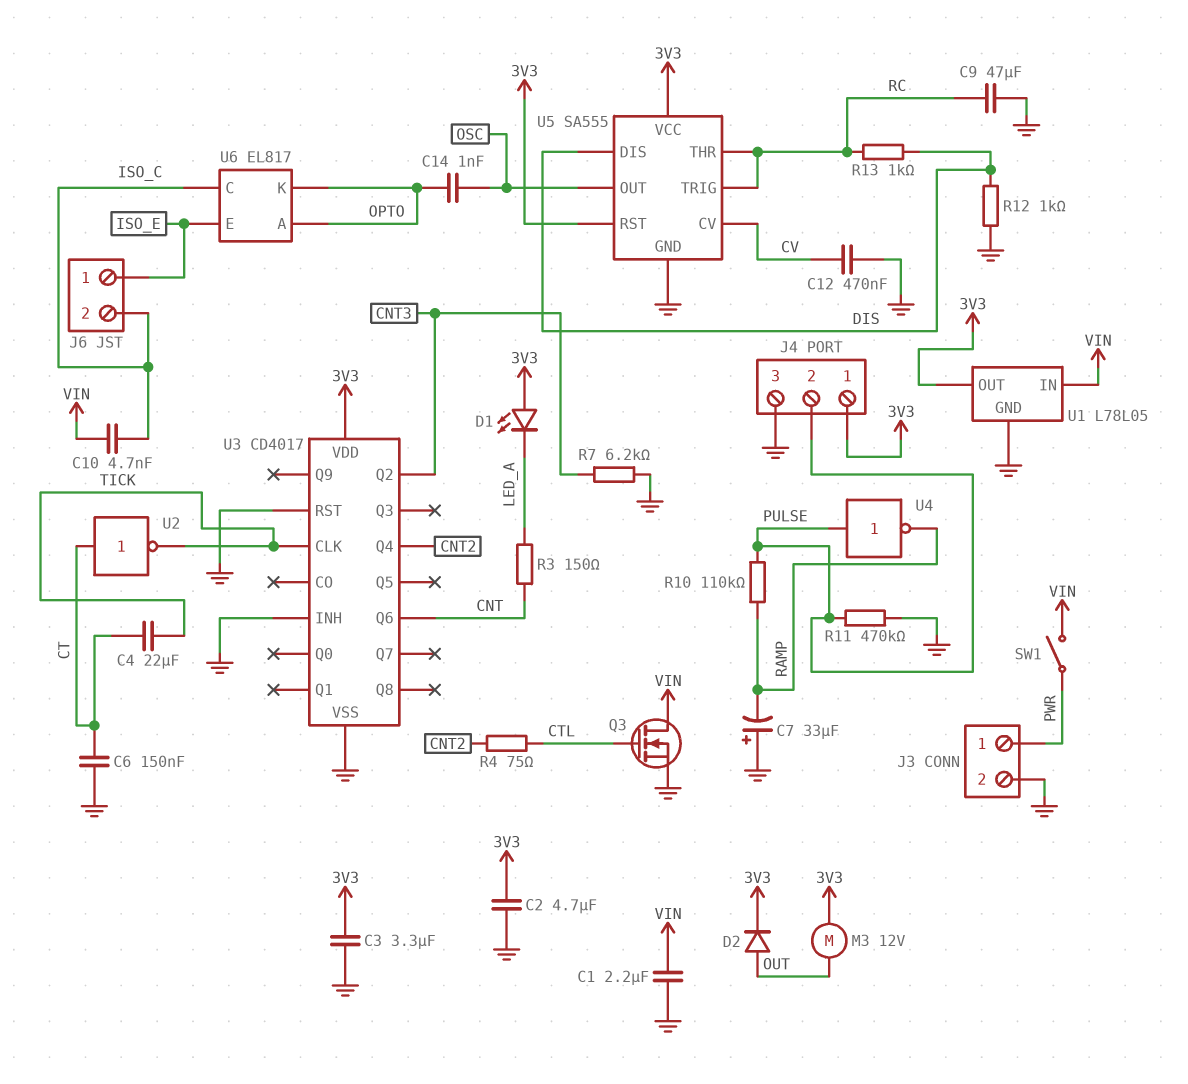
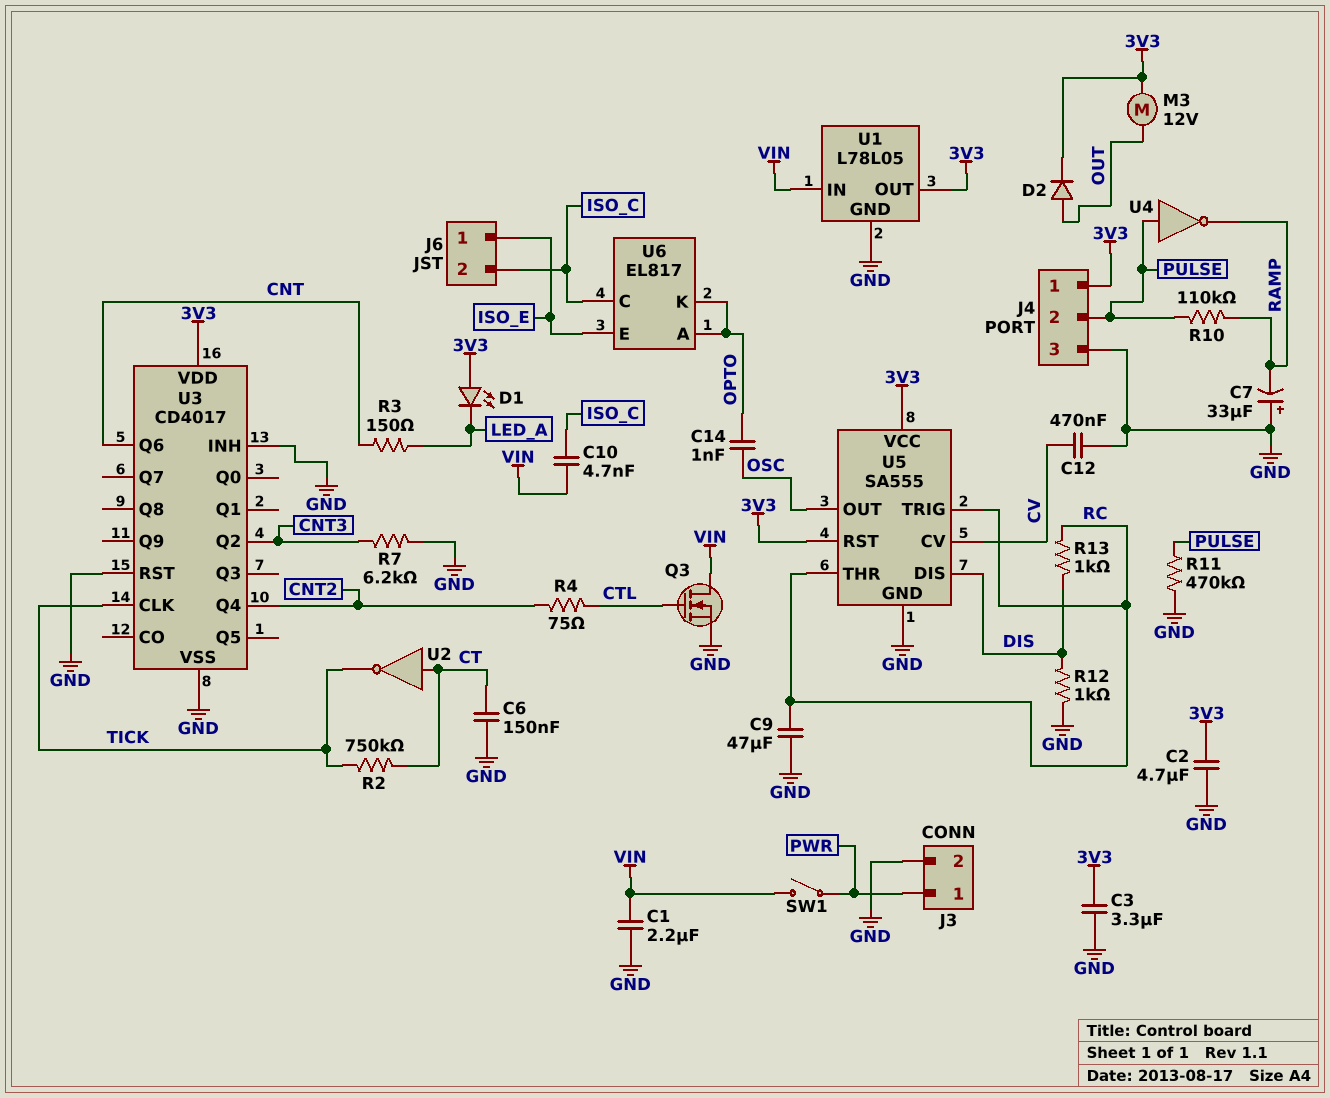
C4: 22uF (CT, TICK) -> none
R2: none -> 750k (CT, TICK)

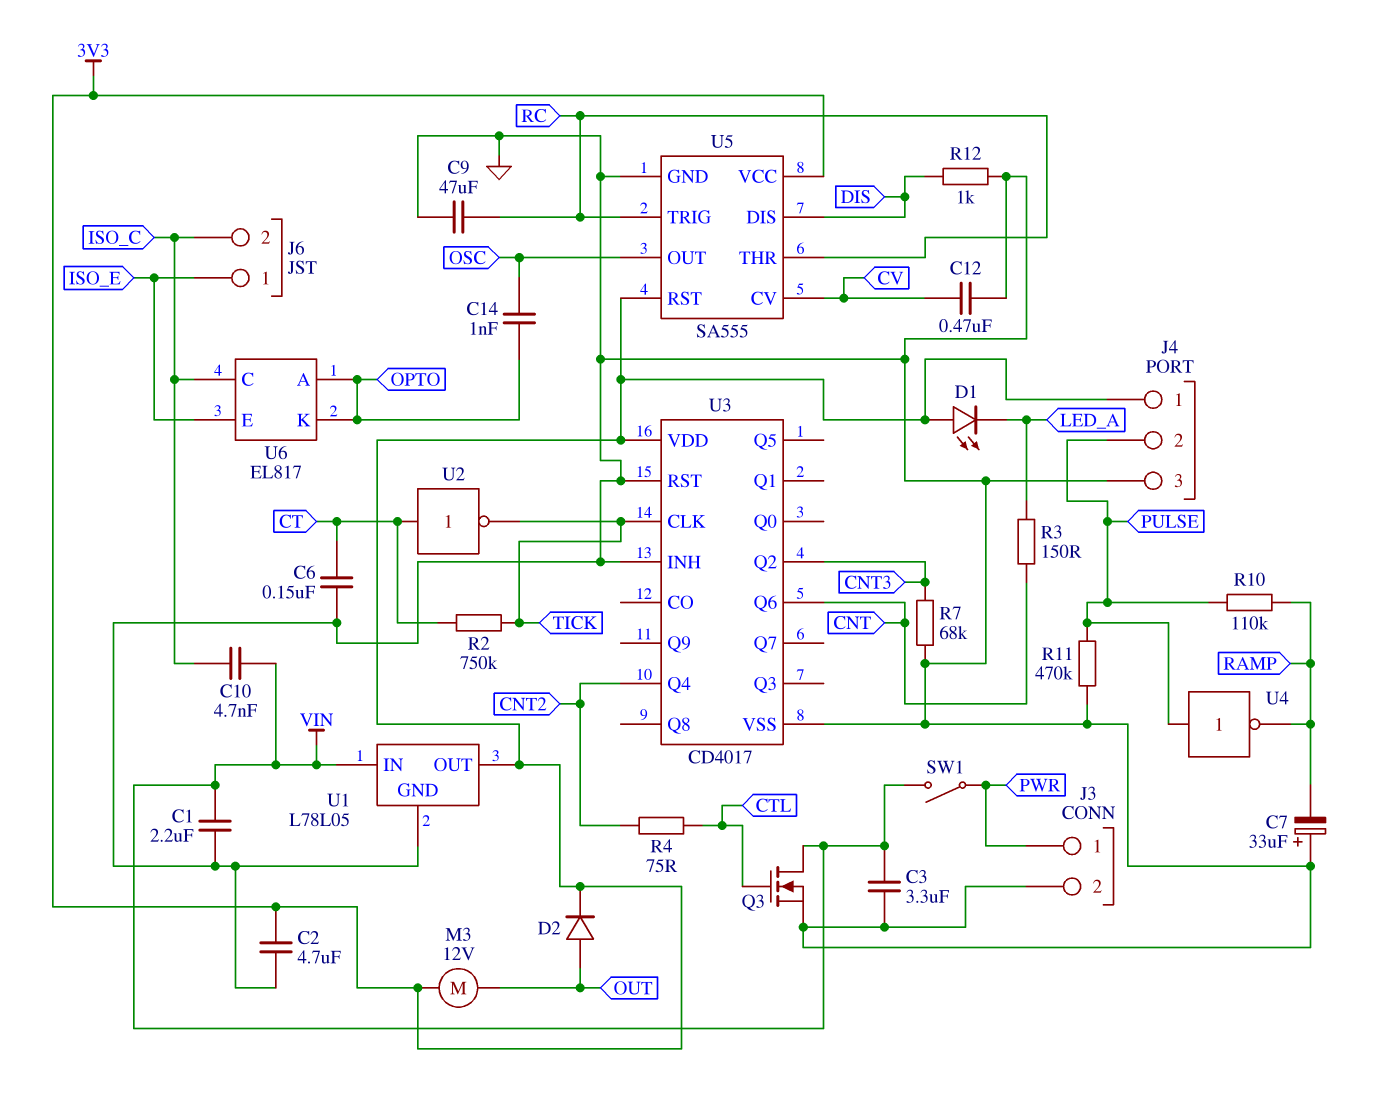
C3: 3.3uF (3V3, GND) -> 3.3uF (GND, VIN)
R7: 6.2k (CNT3, GND) -> 68k (CNT3, GND)
R13: 1k (DIS, RC) -> none

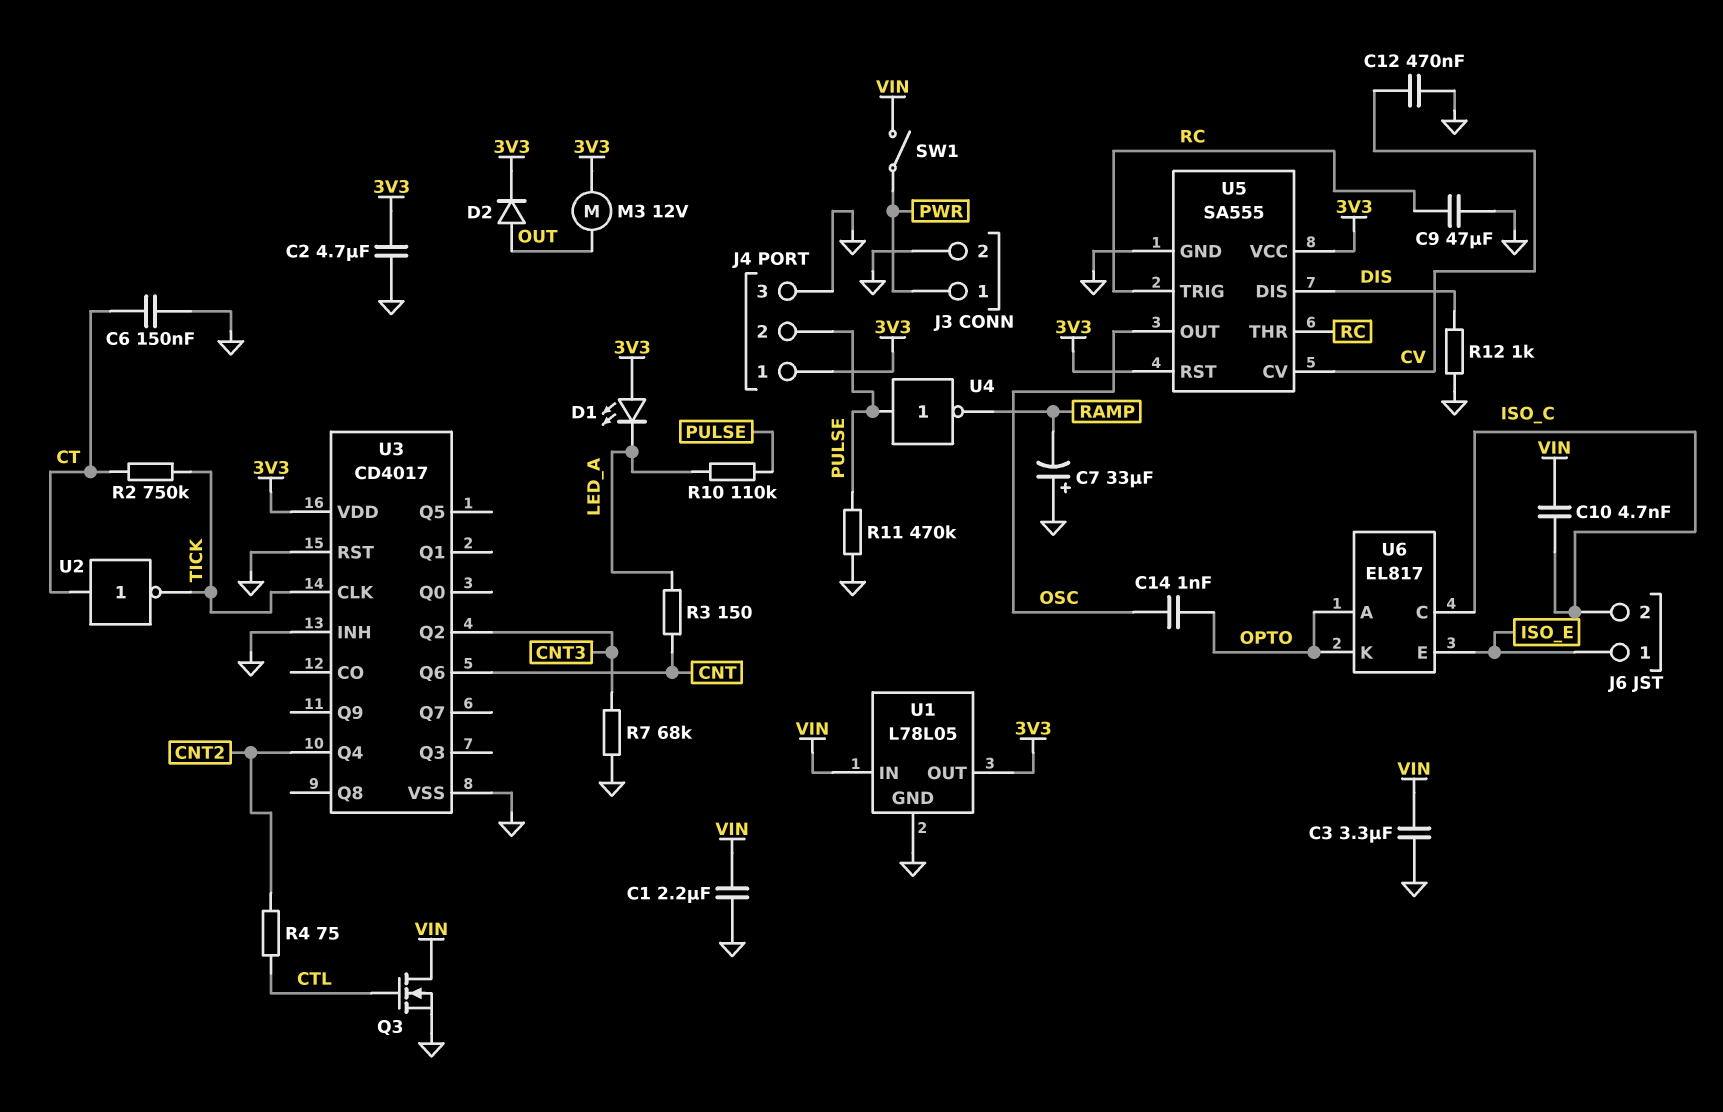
R10: 110k (PULSE, RAMP) -> 110k (LED_A, PULSE)

